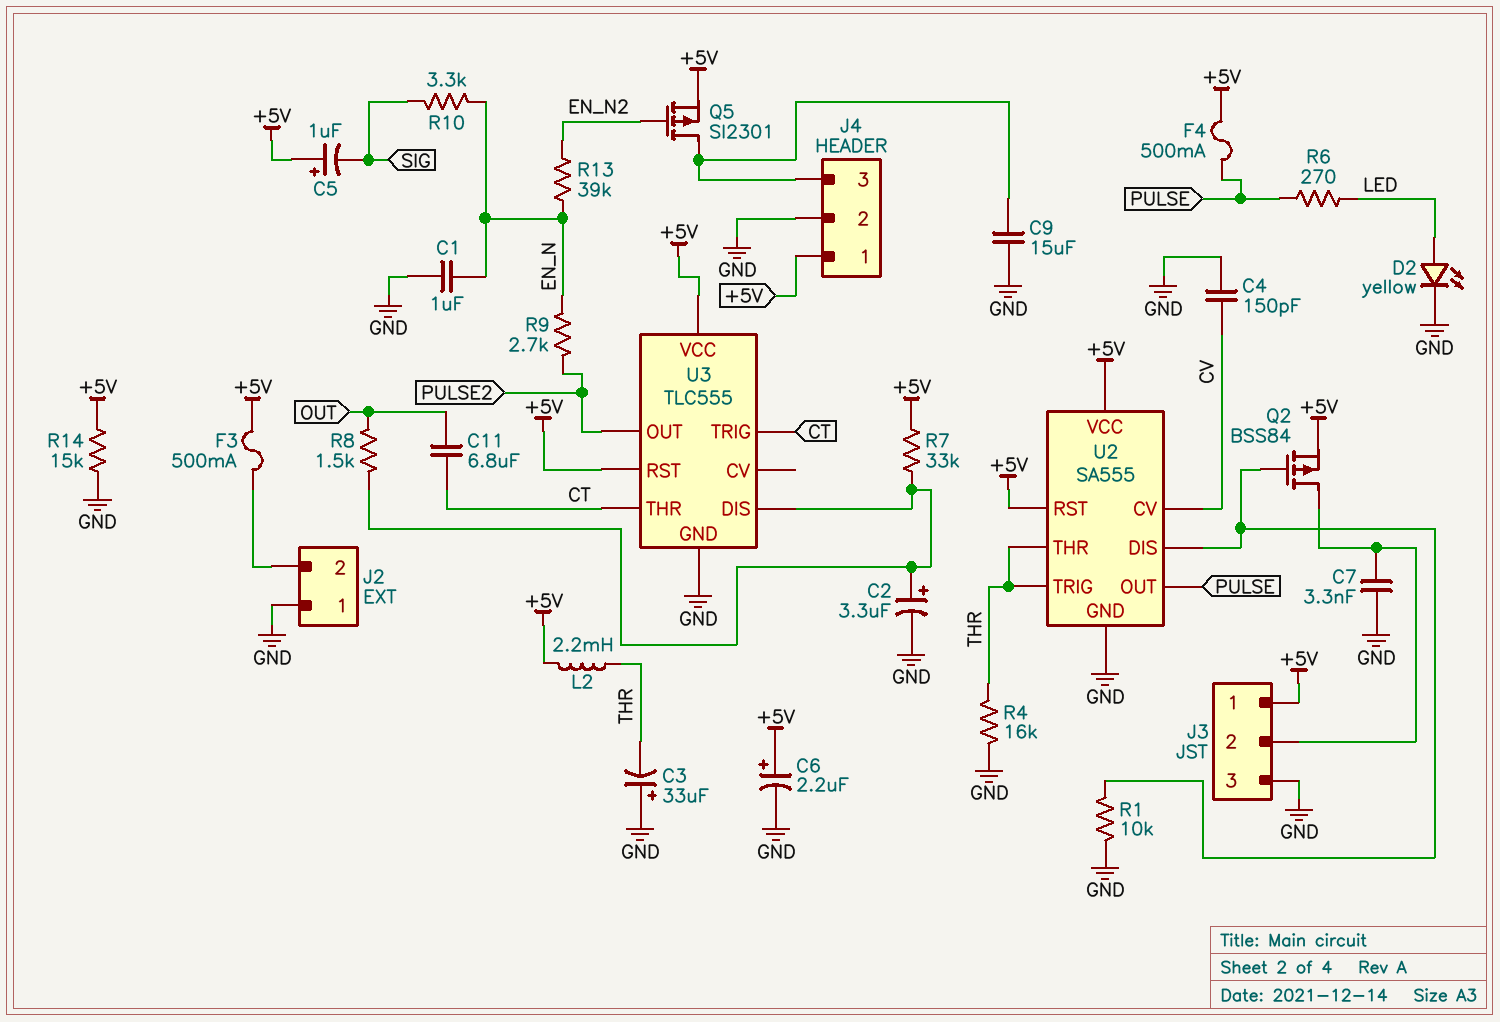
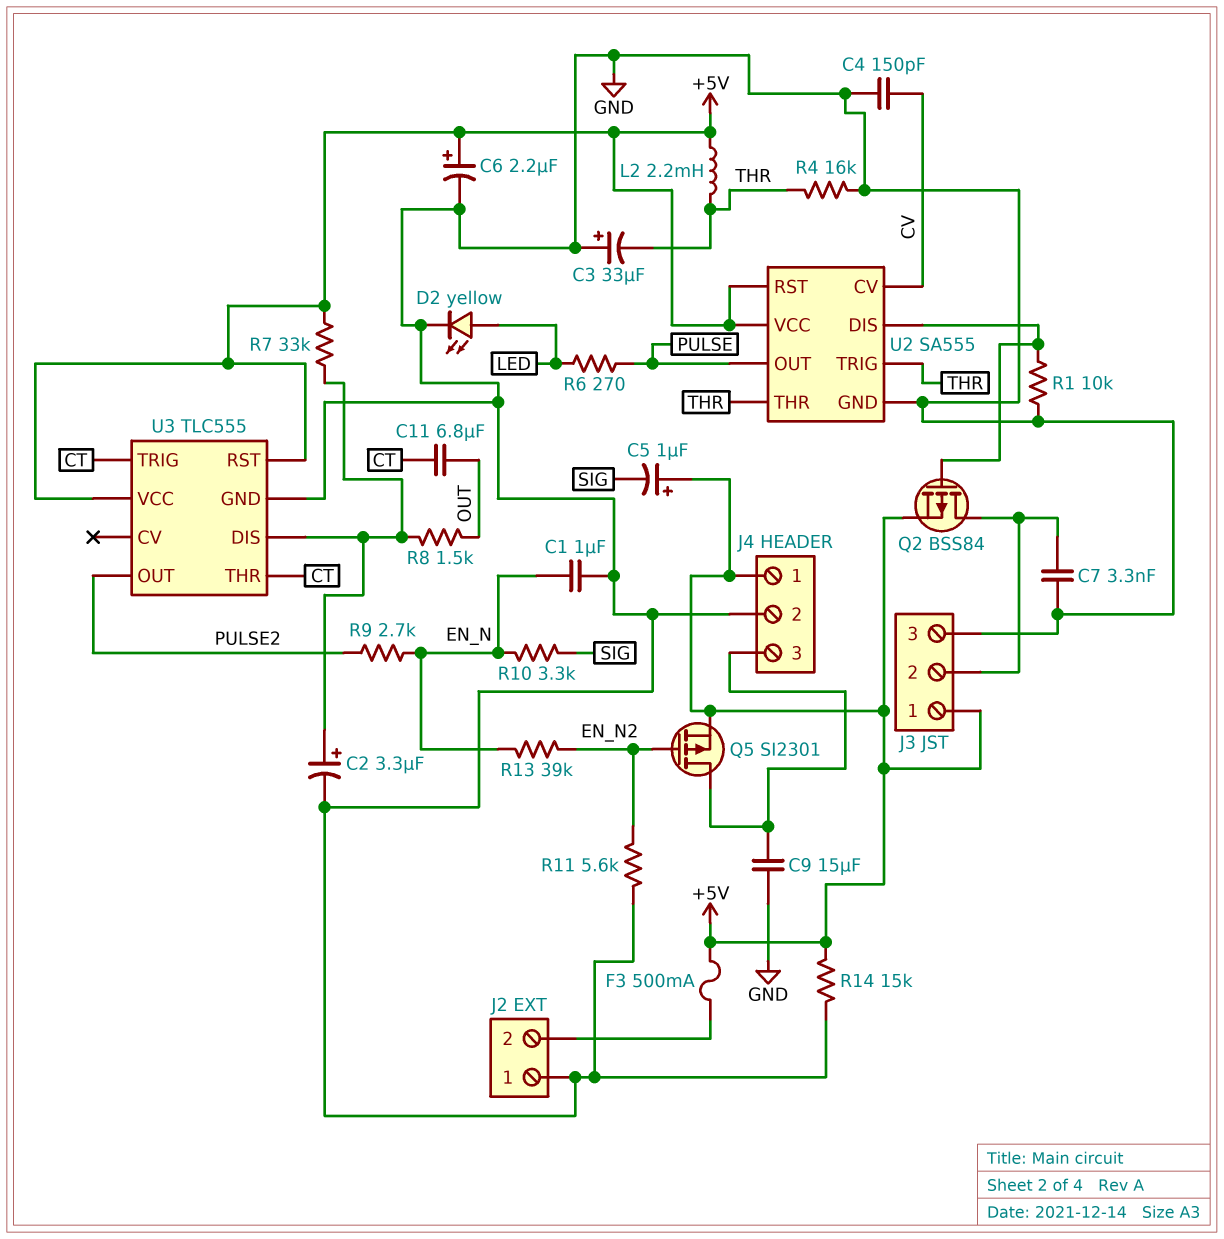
F4: 500mA (+5V, PULSE) -> none
R11: none -> 5.6k (EN_N2, GND)

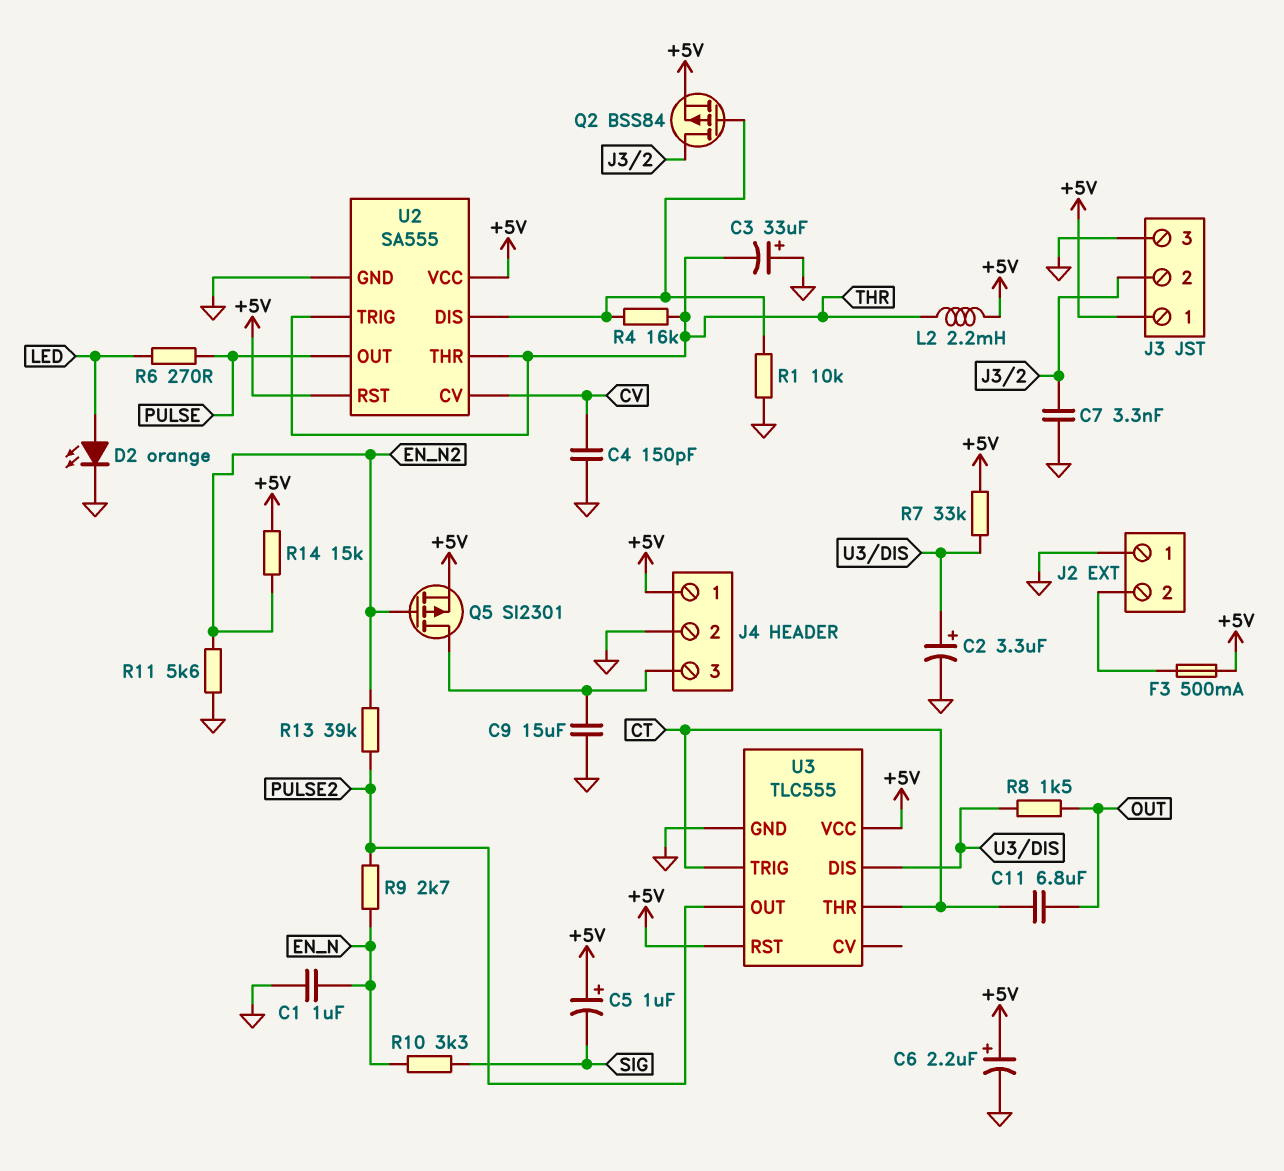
D2: LED yellow (A LED, K GND) -> LED orange (A LED, K GND)
R4: 16k (GND, THR) -> 16k (THR, U2/DIS)
R13: 39k (EN_N, EN_N2) -> 39k (EN_N2, PULSE2)
R14: 15k (+5V, GND) -> 15k (+5V, EN_N2)

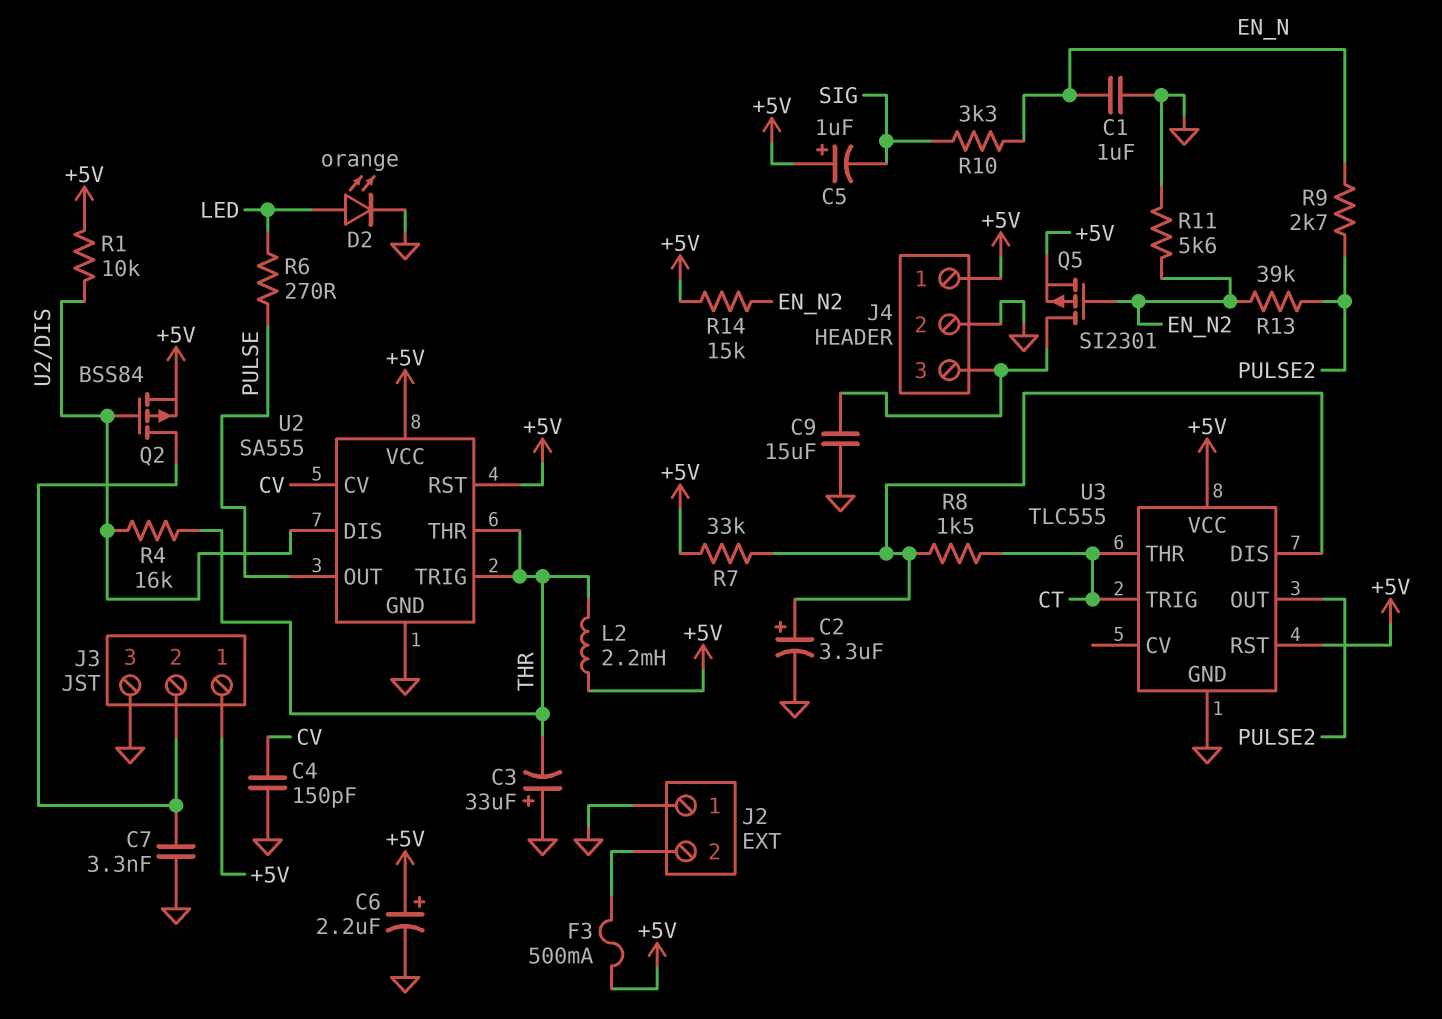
C11: 6.8uF (CT, OUT) -> none
R1: 10k (GND, U2/DIS) -> 10k (+5V, U2/DIS)
R8: 1.5k (OUT, U3/DIS) -> 1.5k (CT, U3/DIS)

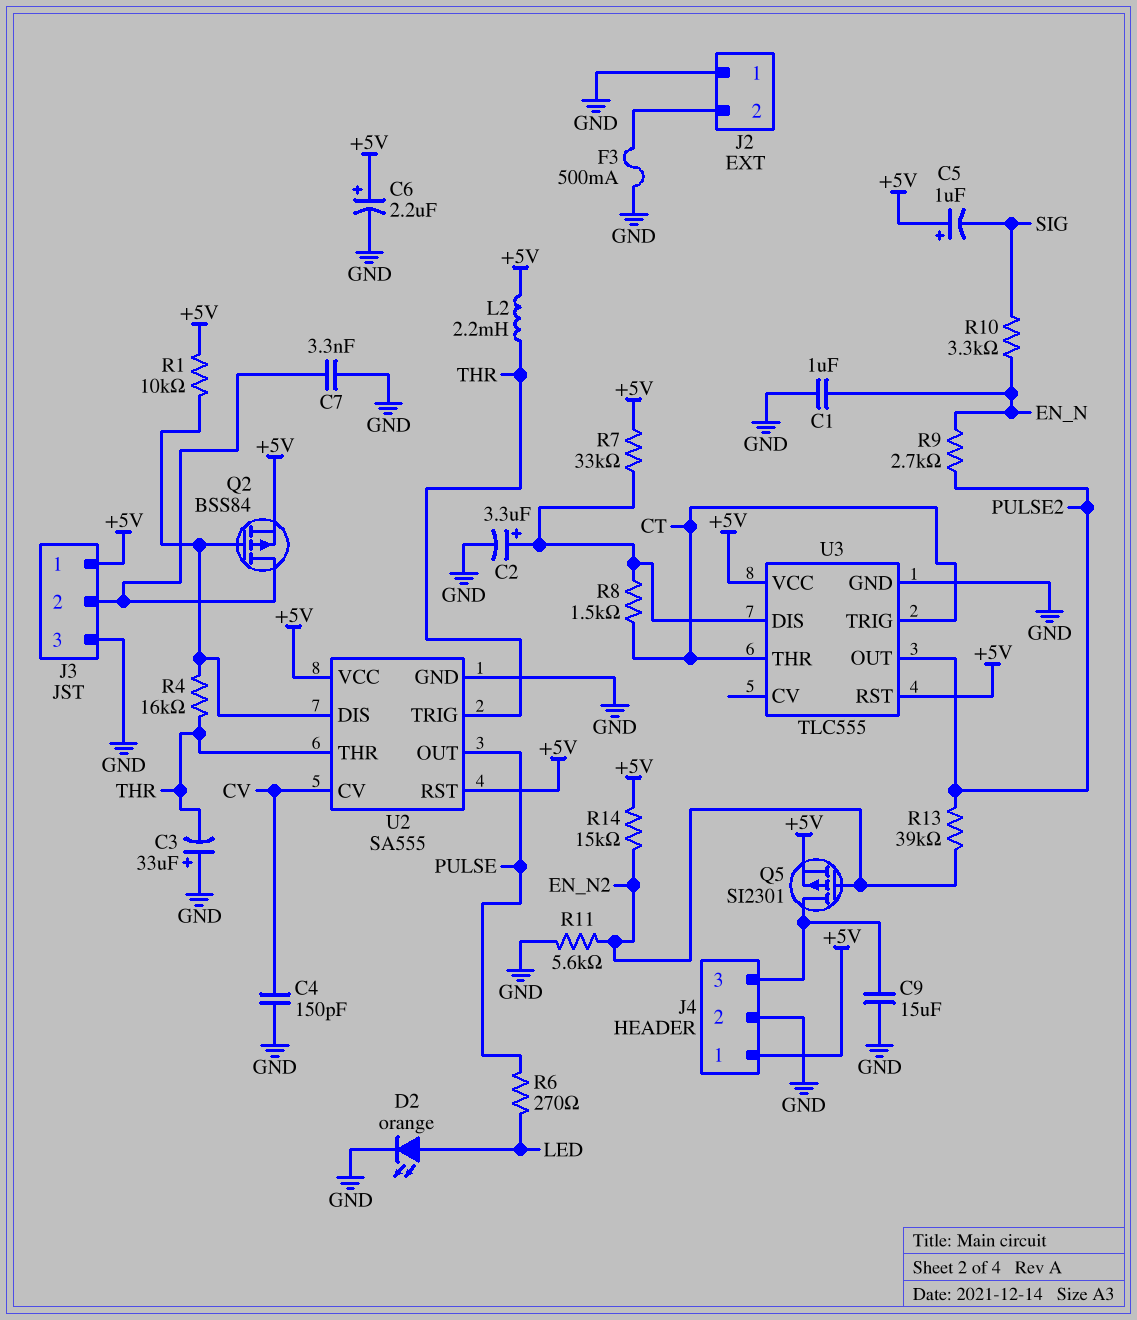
F3: 500mA (+5V, J2/2) -> 500mA (GND, J2/2)

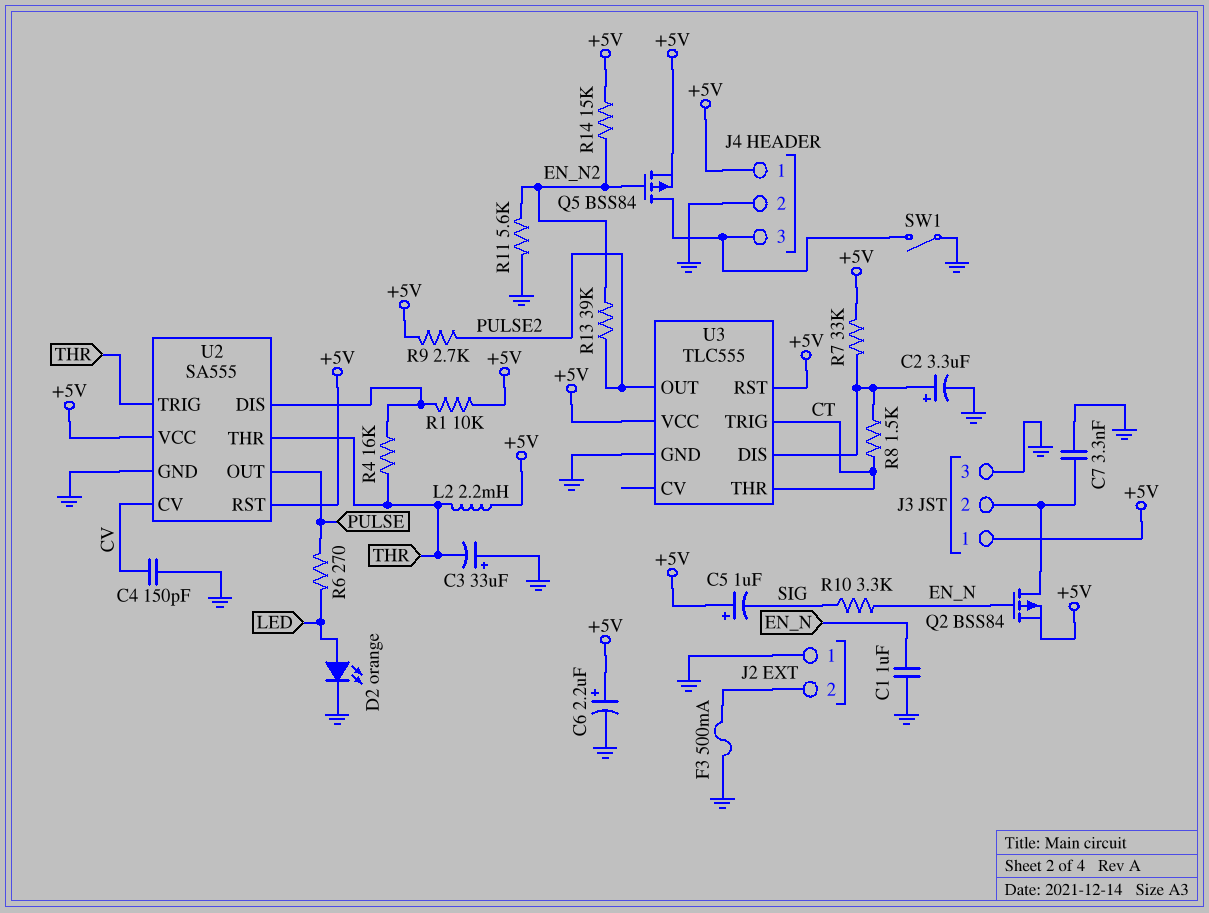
C9: 15uF (GND, J4/3) -> none
Q2: PMOS BSS84 (G U2/DIS, D J3/2, S +5V) -> PMOS BSS84 (G EN_N, D J3/2, S +5V)
Q5: PMOS SI2301 (G EN_N2, D J4/3, S +5V) -> PMOS BSS84 (G EN_N2, D J4/3, S +5V)
R9: 2.7k (EN_N, PULSE2) -> 2.7k (+5V, PULSE2)
SW1: none -> switch (GND, J4/3)

